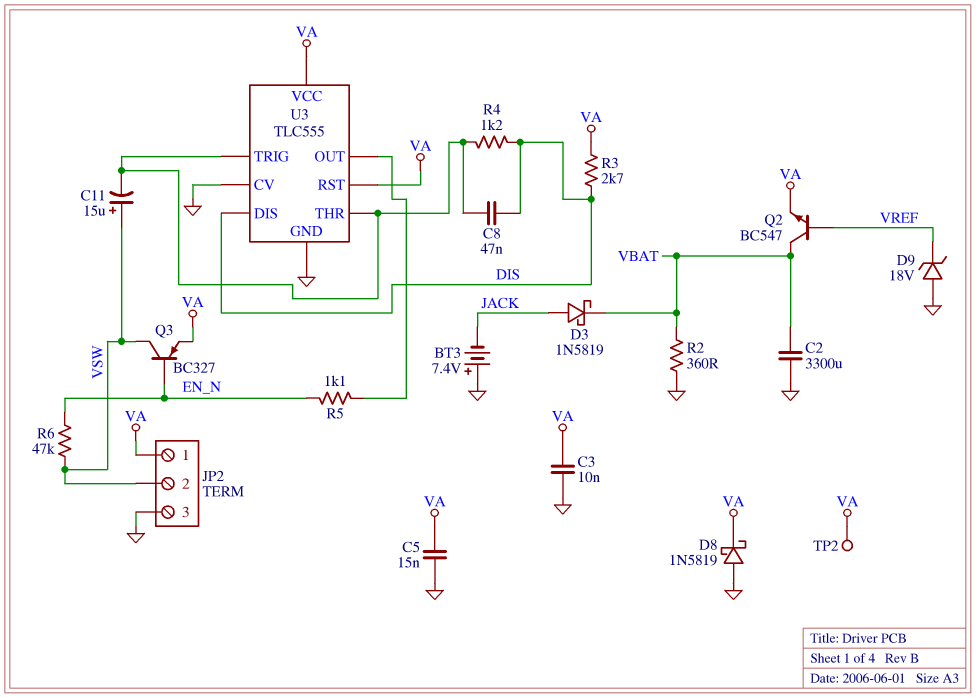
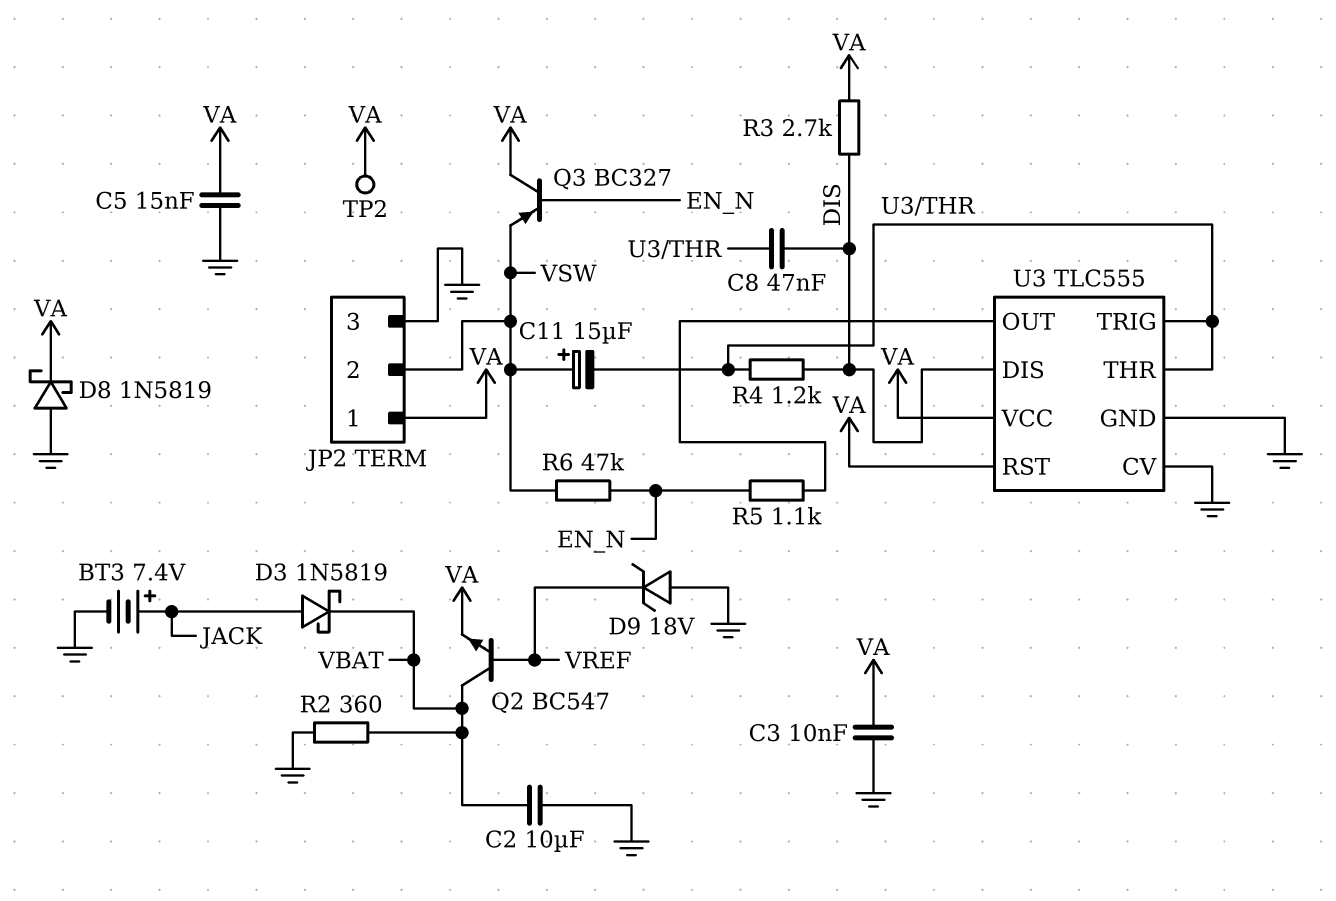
BT3: 7.4V (plus GND, minus JACK) -> 7.4V (plus JACK, minus GND)
C2: 3300uF (GND, VBAT) -> 10uF (GND, VBAT)
Q3: PNP BC327 (B EN_N, C VSW, E VA) -> PNP BC327 (B EN_N, C VA, E VSW)

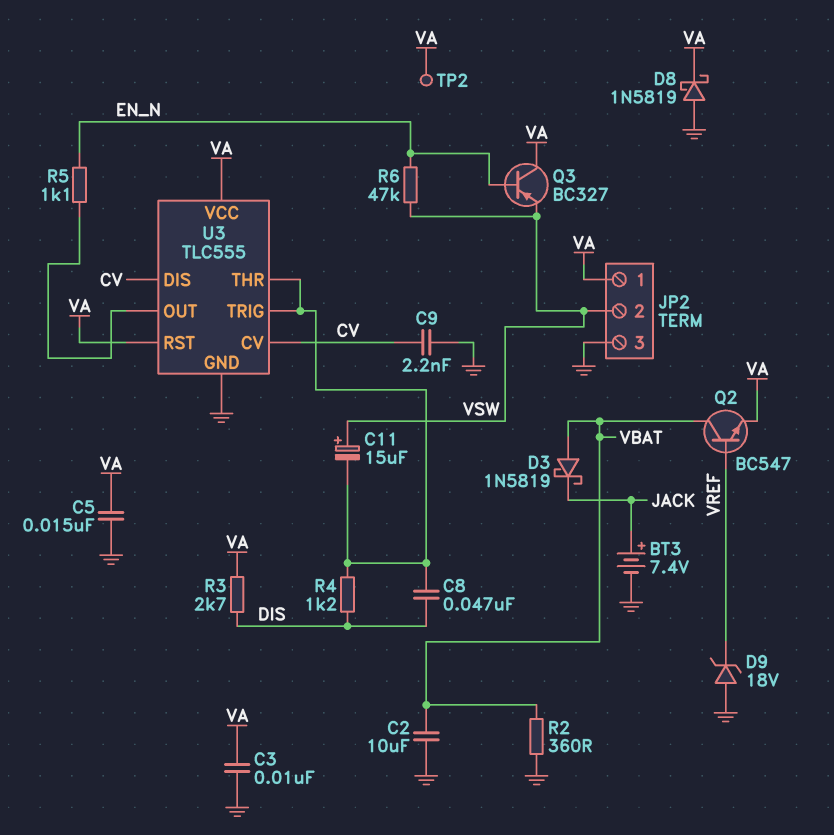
C9: none -> 2.2nF (CV, GND)
D3: schottky 1N5819 (A JACK, K VBAT) -> schottky 1N5819 (A VBAT, K JACK)
U3 pin CV: GND -> CV
U3 pin DIS: DIS -> CV

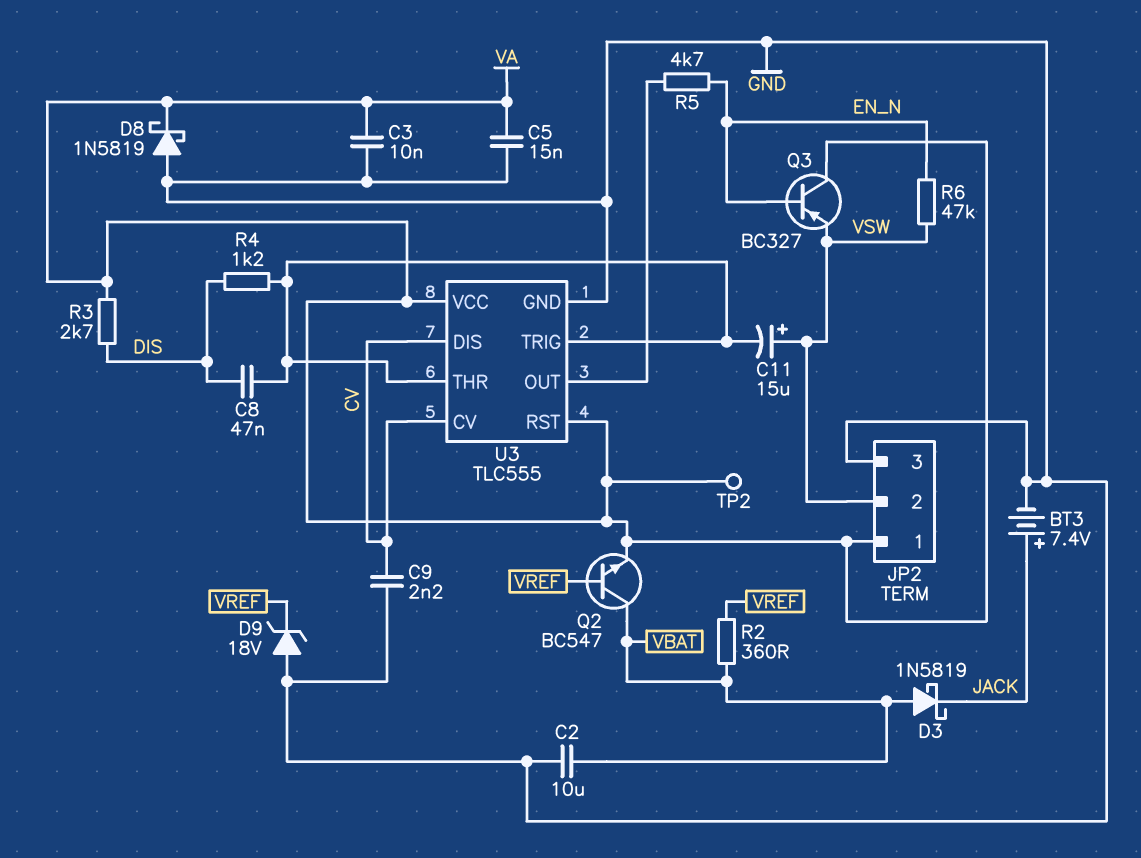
R2: 360 (GND, VBAT) -> 360 (VBAT, VREF)
R5: 1.1k (EN_N, U3/OUT) -> 4.7k (EN_N, U3/OUT)

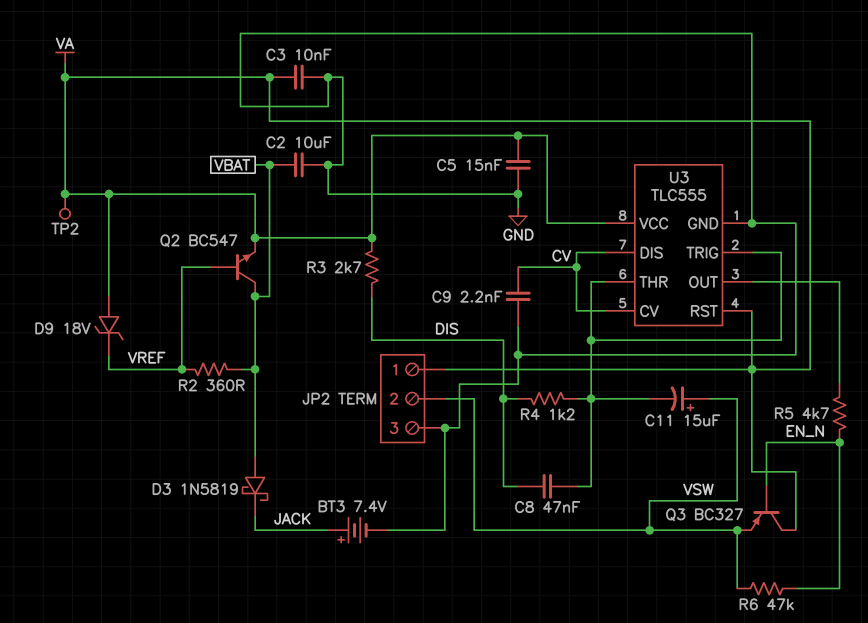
D8: schottky 1N5819 (A GND, K VA) -> none
D9: zener 18V (A GND, K VREF) -> zener 18V (A VA, K VREF)

